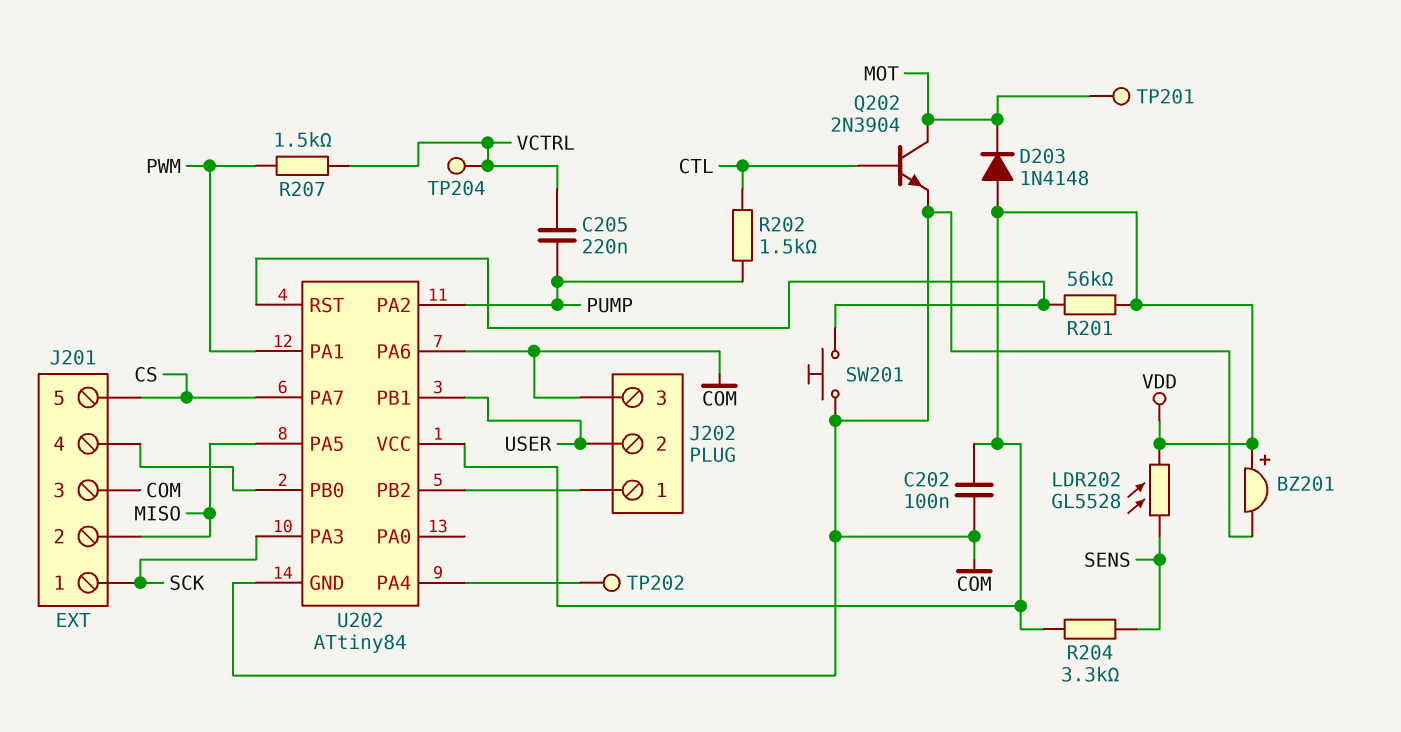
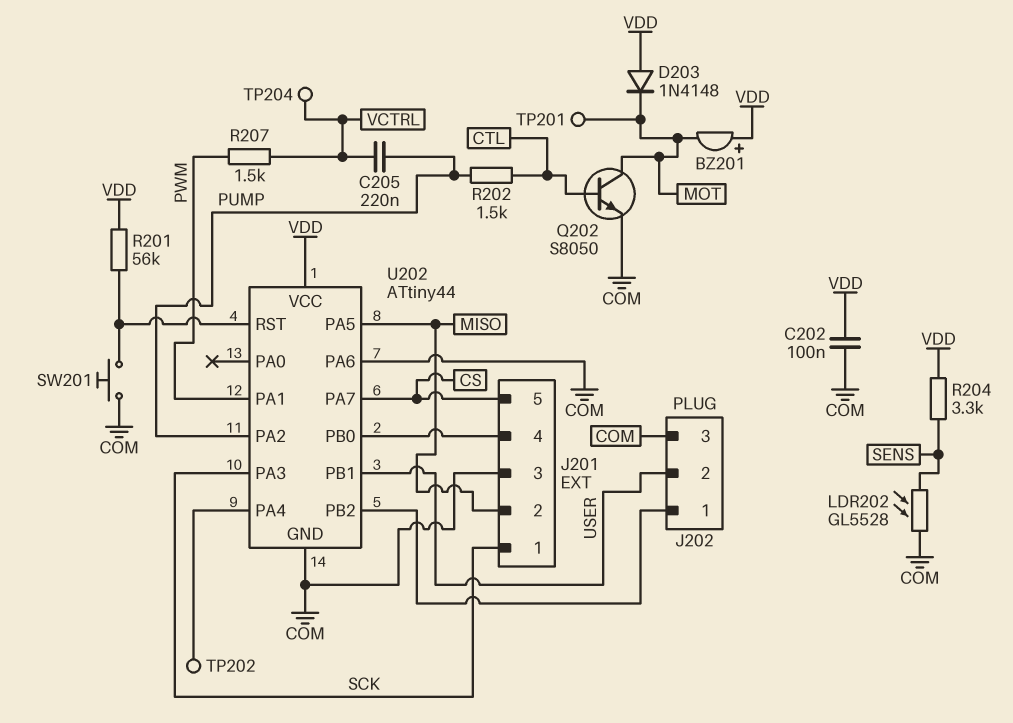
BZ201: buzzer (plus VDD, minus COM) -> buzzer (plus VDD, minus MOT)
LDR202: GL5528 (SENS, VDD) -> GL5528 (COM, SENS)
Q202: NPN 2N3904 (B CTL, C MOT, E COM) -> NPN S8050 (B CTL, C MOT, E COM)
U202: ATtiny84 -> ATtiny44

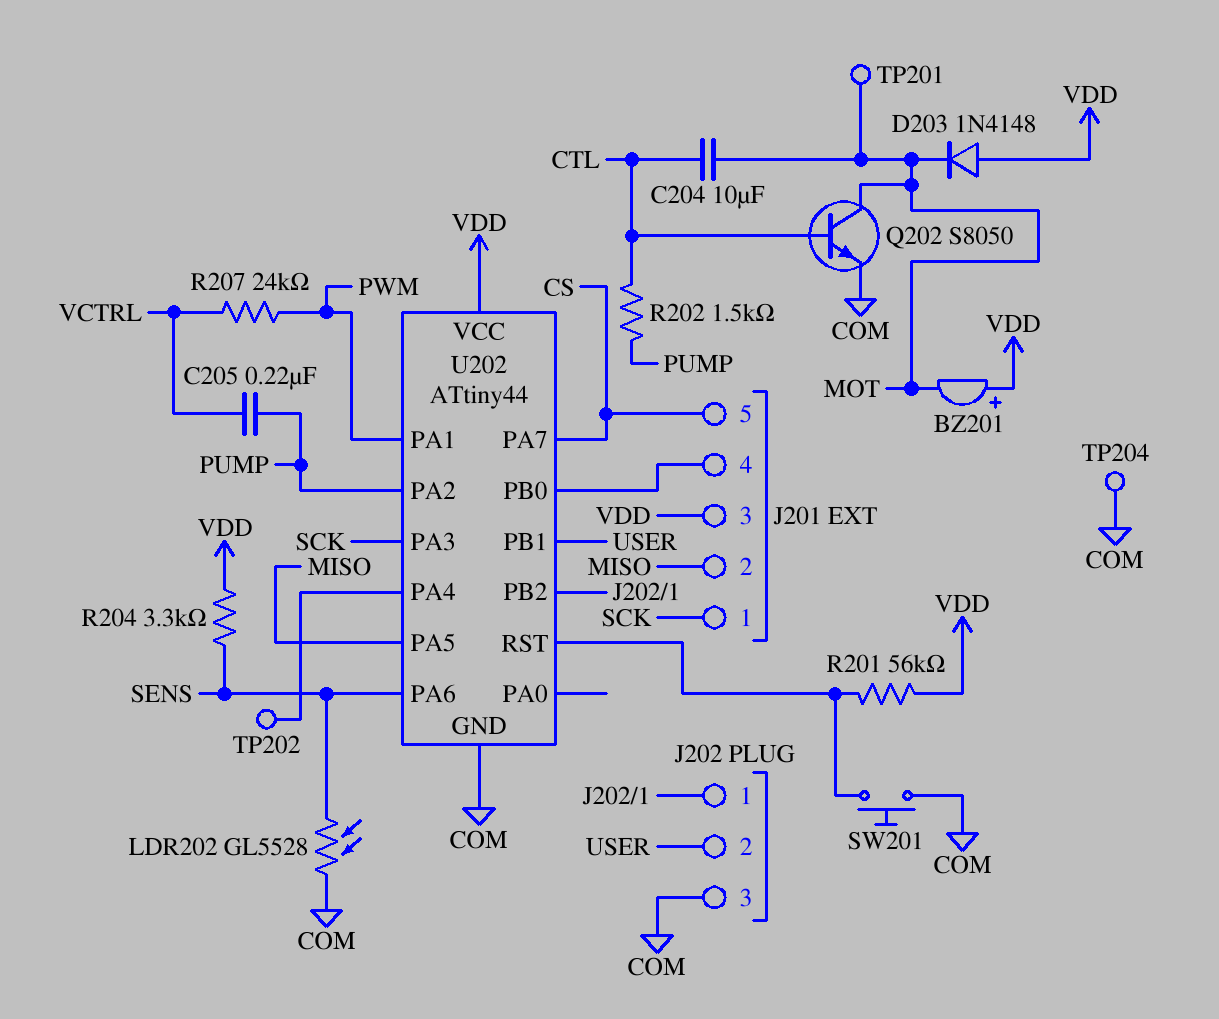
C202: 100nF (COM, VDD) -> none
C204: none -> 10uF (CTL, MOT)
J201 pin 3: COM -> VDD
R207: 1.5k (PWM, VCTRL) -> 24k (PWM, VCTRL)
TP204: test point (VCTRL) -> test point (COM)
U202 pin PA6: COM -> SENS

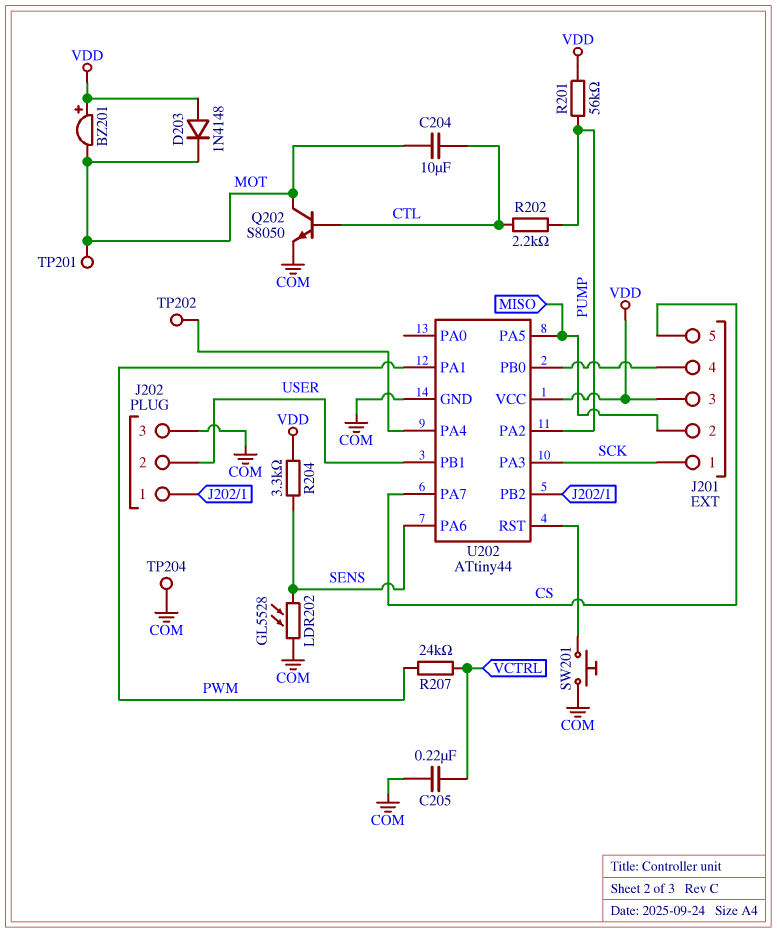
C205: 220nF (PUMP, VCTRL) -> 220nF (COM, VCTRL)
R201: 56k (U202/RST, VDD) -> 56k (PUMP, VDD)
R202: 1.5k (CTL, PUMP) -> 2.2k (CTL, PUMP)

